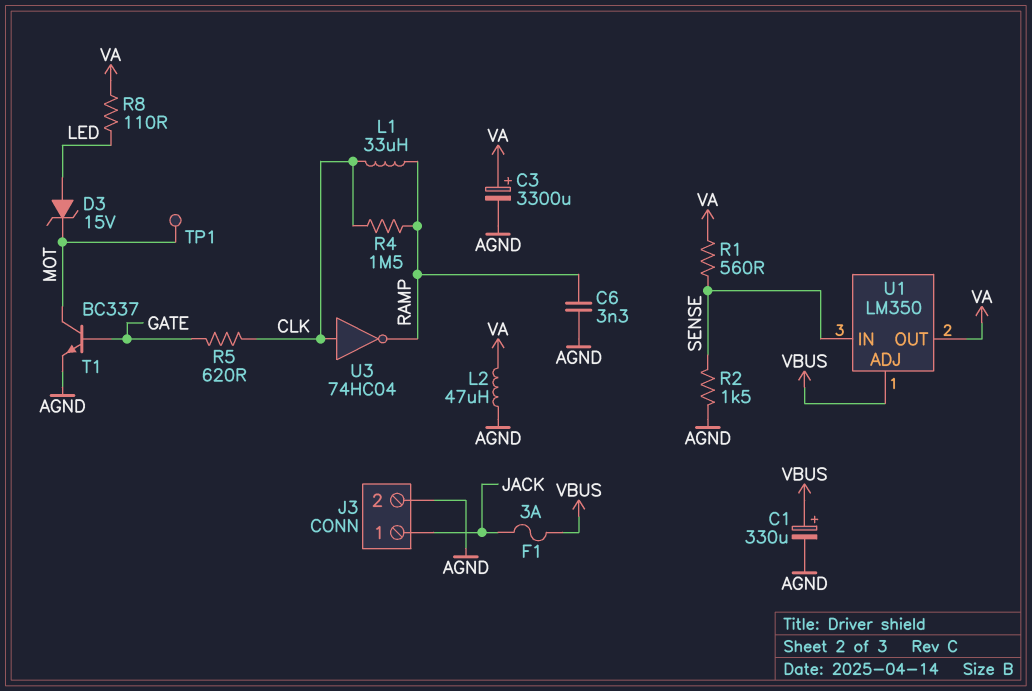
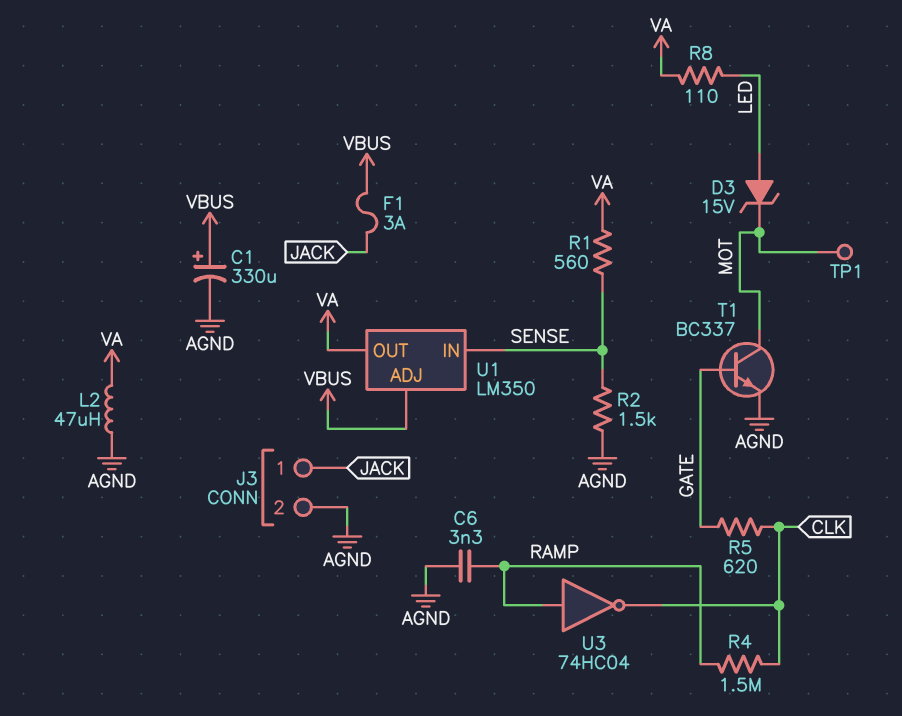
C3: 3300uF (plus VA, minus AGND) -> none
L1: 33uH (CLK, RAMP) -> none
U3: NOT 74HC04 (in CLK, out RAMP) -> NOT 74HC04 (in RAMP, out CLK)

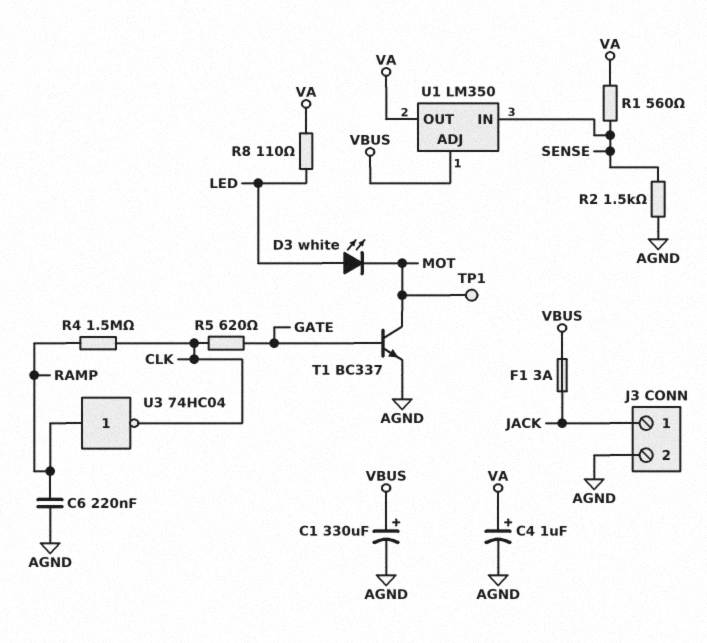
C4: none -> 1uF (plus VA, minus AGND)
C6: 3.3nF (AGND, RAMP) -> 220nF (AGND, RAMP)
D3: zener 15V (A LED, K MOT) -> LED white (A LED, K MOT)
L2: 47uH (AGND, VA) -> none

